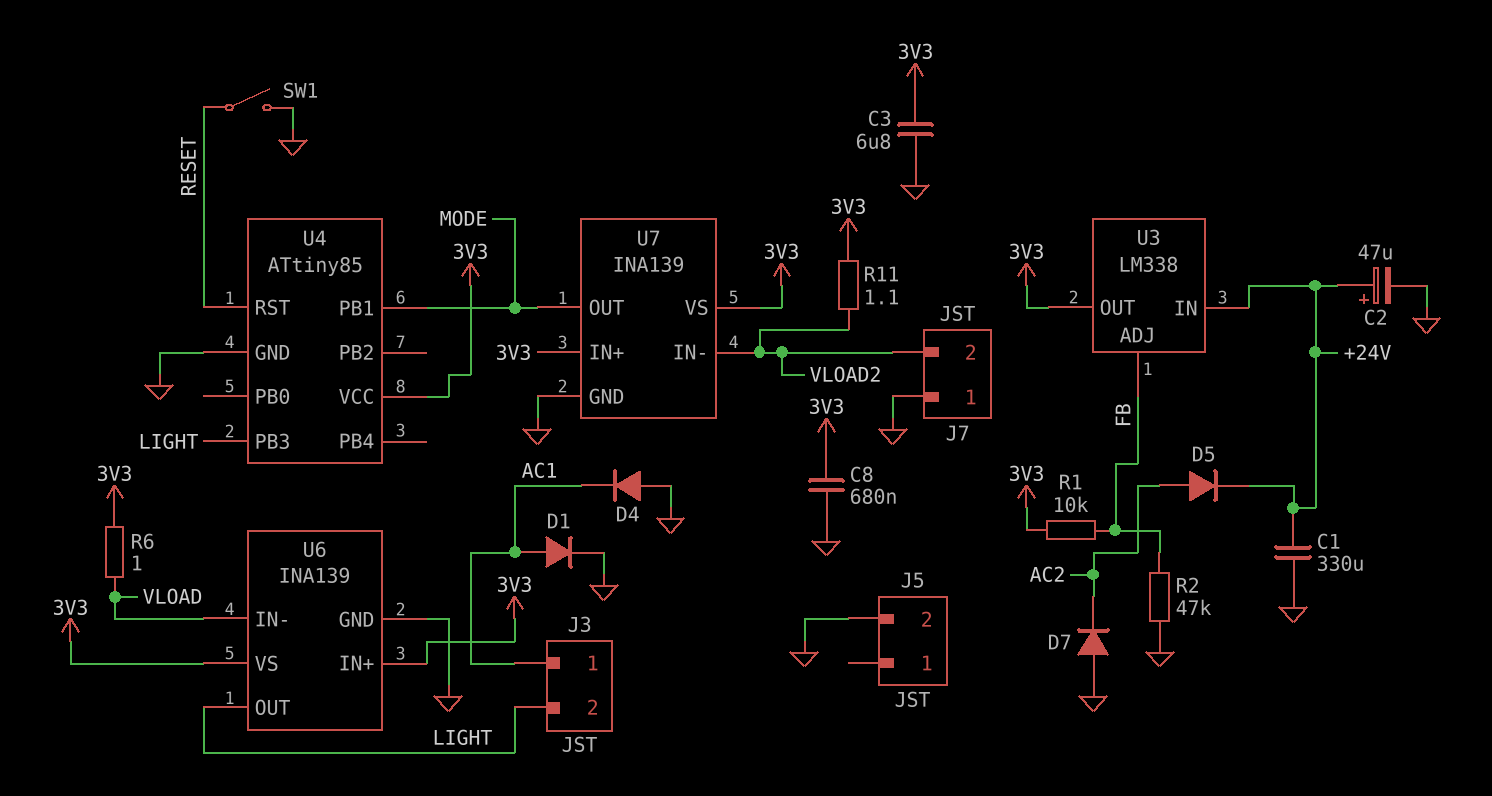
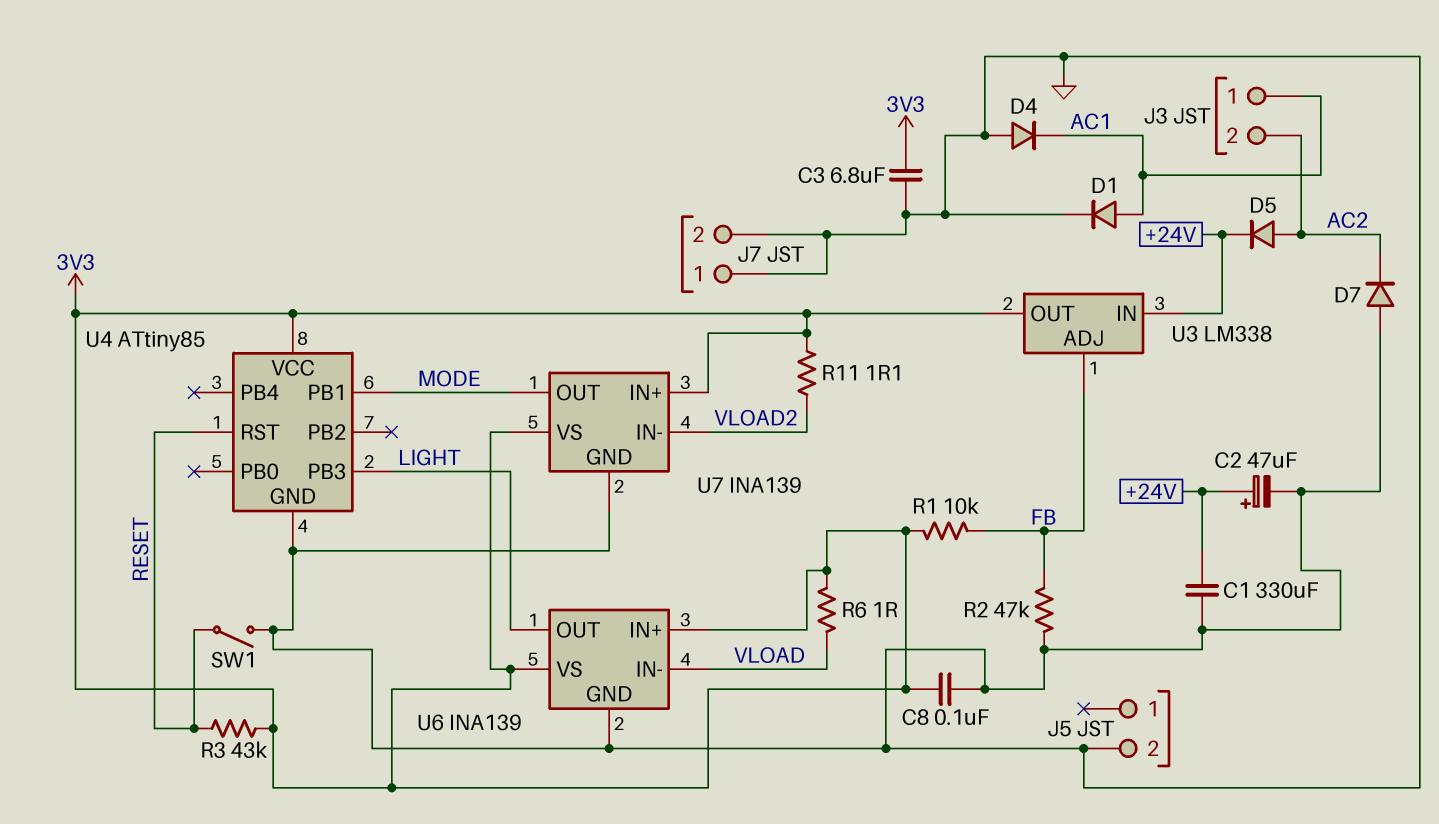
C8: 680nF (3V3, GND) -> 100nF (3V3, GND)
J3 pin 2: LIGHT -> AC2
J7 pin 2: VLOAD2 -> GND
R3: none -> 43k (3V3, RESET)

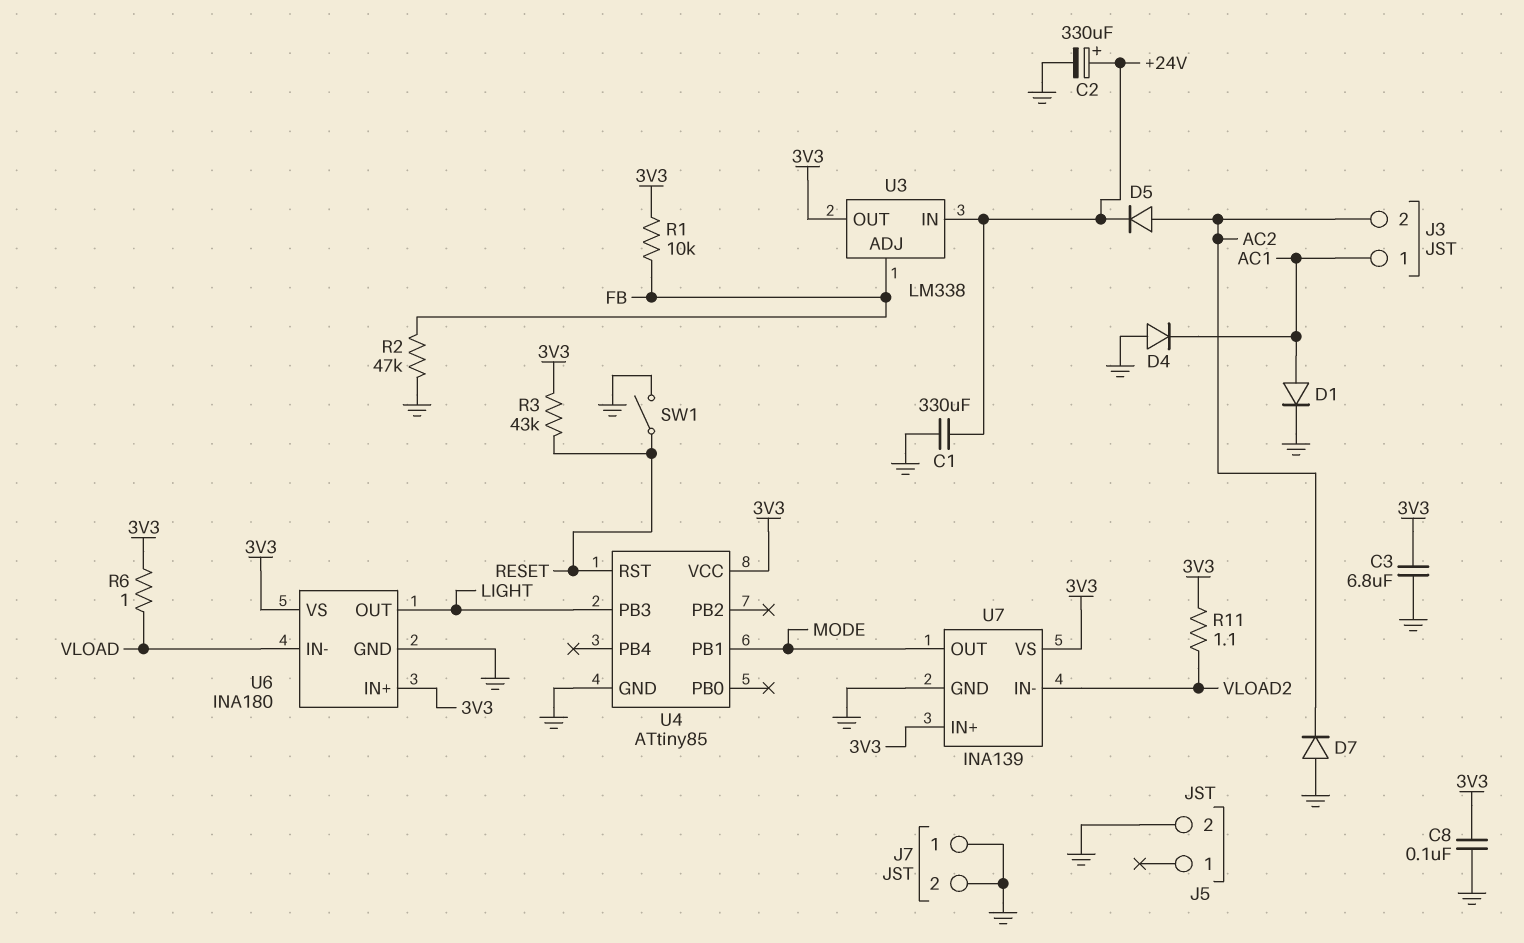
C2: 47uF (plus +24V, minus GND) -> 330uF (plus +24V, minus GND)
U6: INA139 -> INA180

